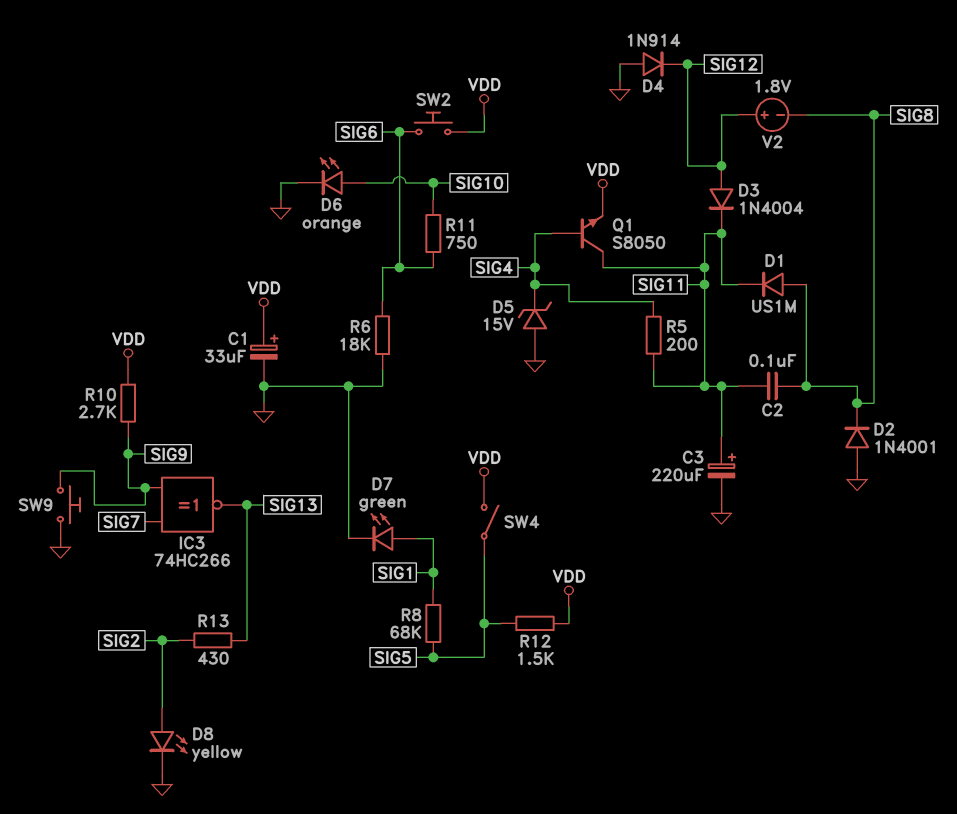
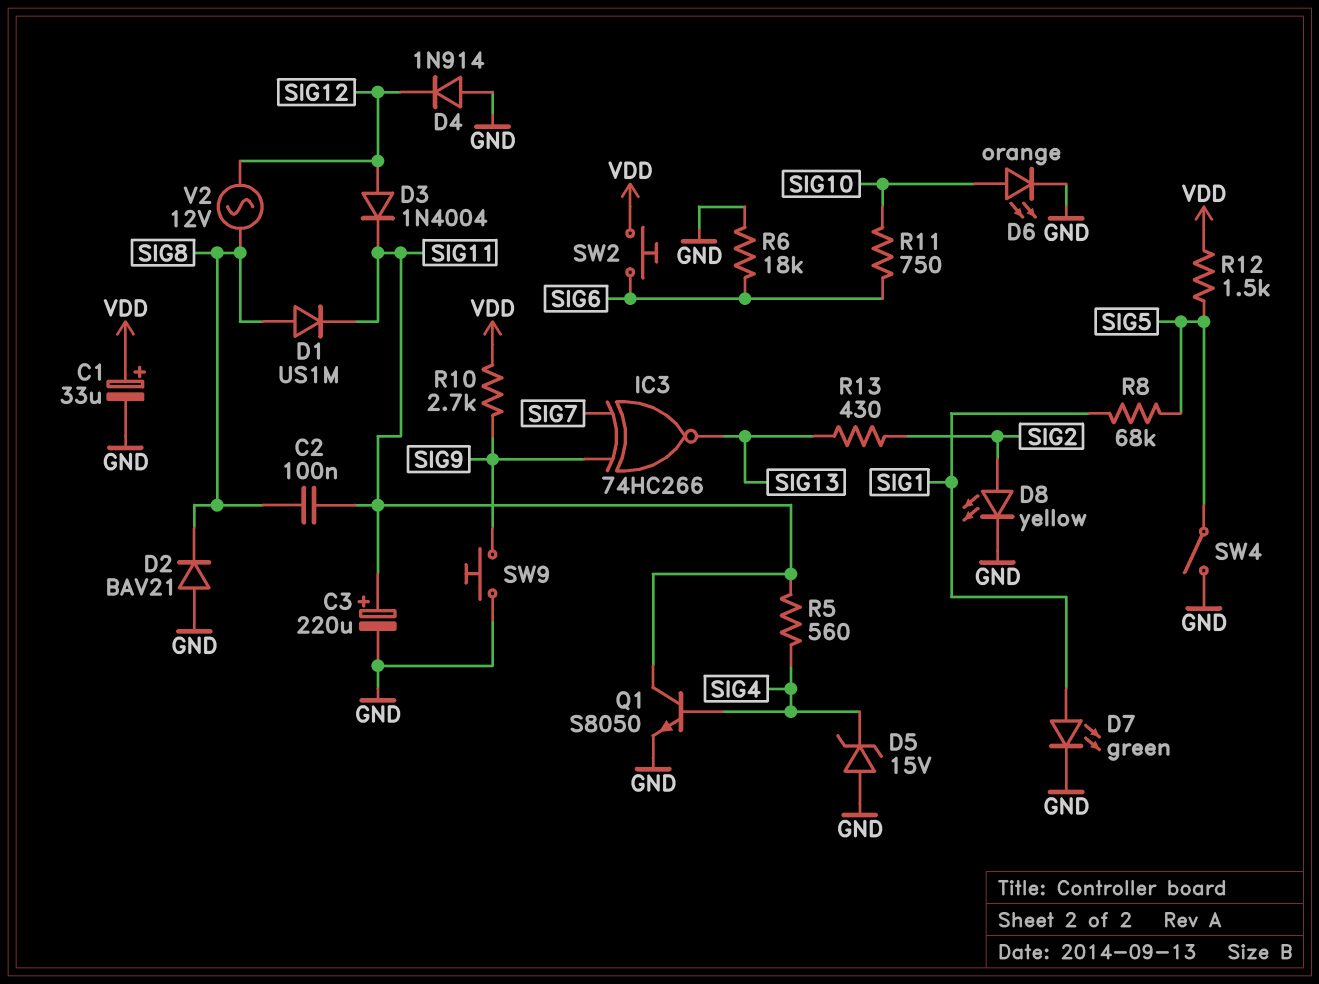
D2: diode 1N4001 (A GND, K SIG8) -> diode BAV21 (A GND, K SIG8)
Q1: NPN S8050 (B SIG4, C SIG11, E VDD) -> NPN S8050 (B SIG4, C SIG11, E GND)
R5: 200 (SIG4, SIG11) -> 560 (SIG4, SIG11)
SW4: switch (SIG5, VDD) -> switch (GND, SIG5)
V2: 1.8V (plus SIG12, minus SIG8) -> AC 12V (SIG8, SIG12)

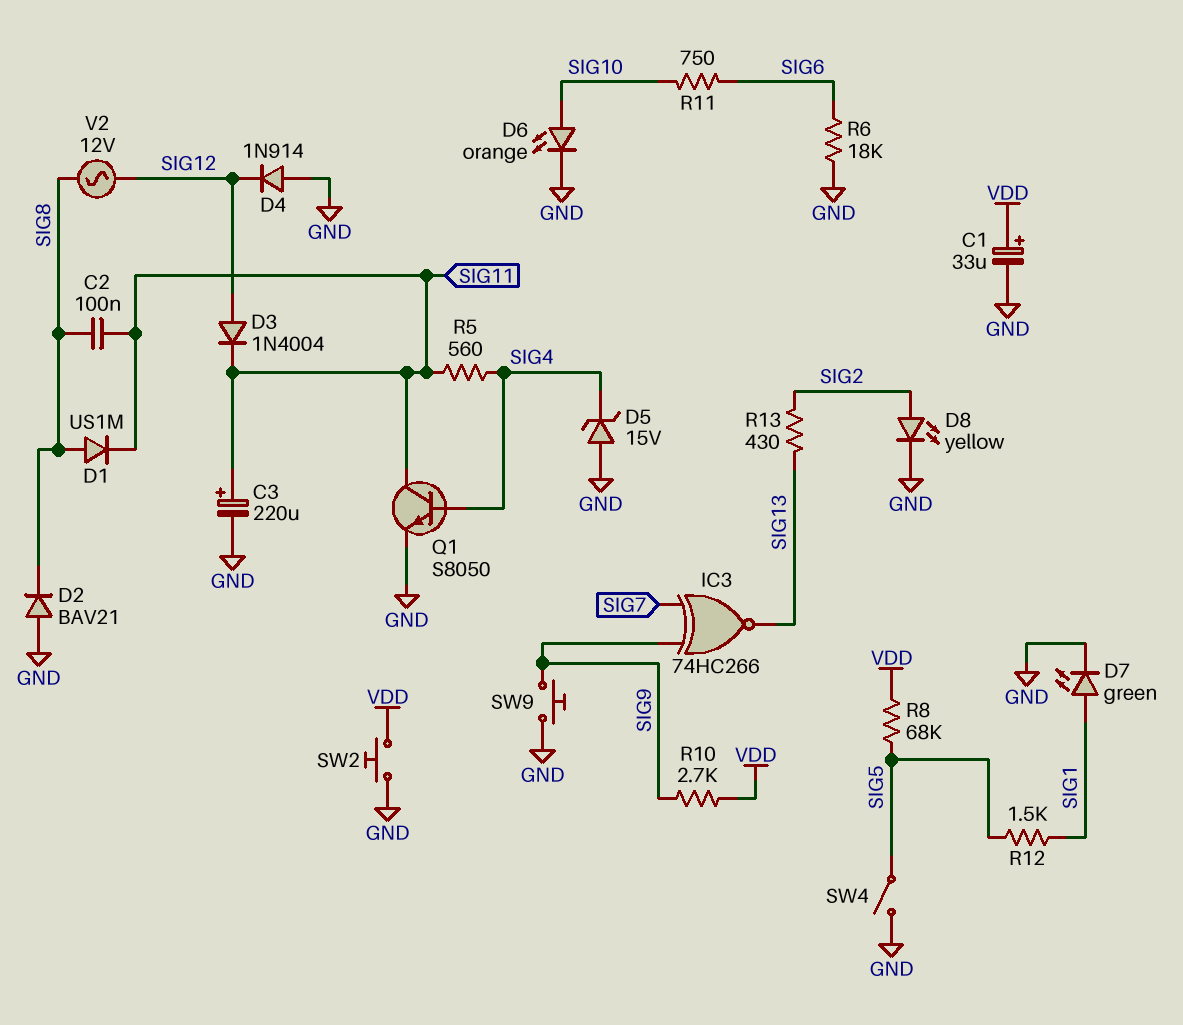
R8: 68k (SIG1, SIG5) -> 68k (SIG5, VDD)
R12: 1.5k (SIG5, VDD) -> 1.5k (SIG1, SIG5)
SW2: button (SIG6, VDD) -> button (GND, VDD)

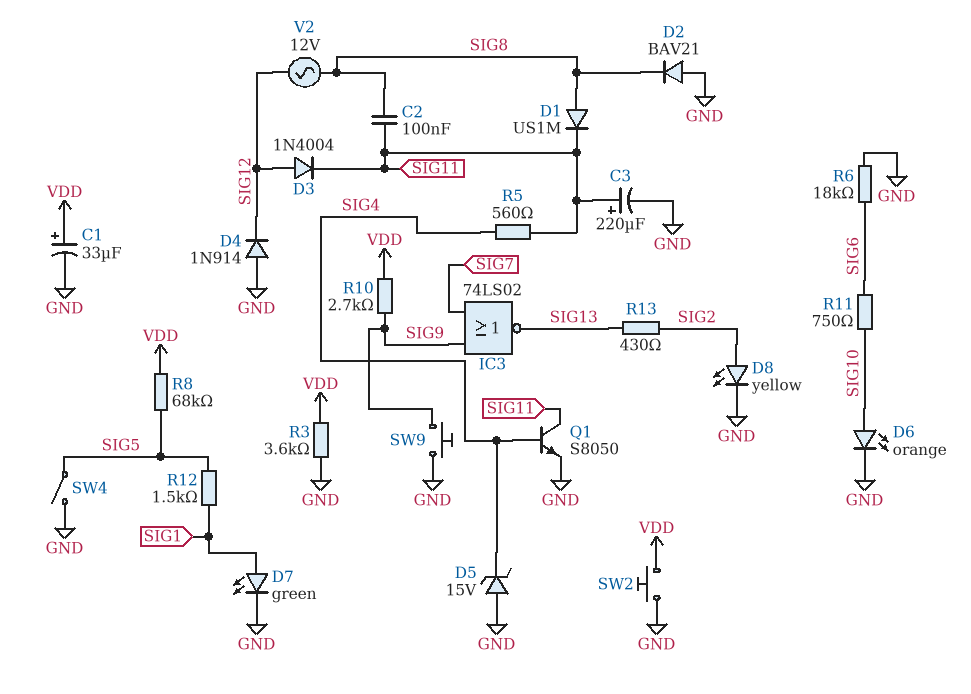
IC3: XNOR 74HC266 (in SIG7, in SIG9, out SIG13) -> NOR 74LS02 (in SIG7, in SIG9, out SIG13)
R3: none -> 3.6k (GND, VDD)

